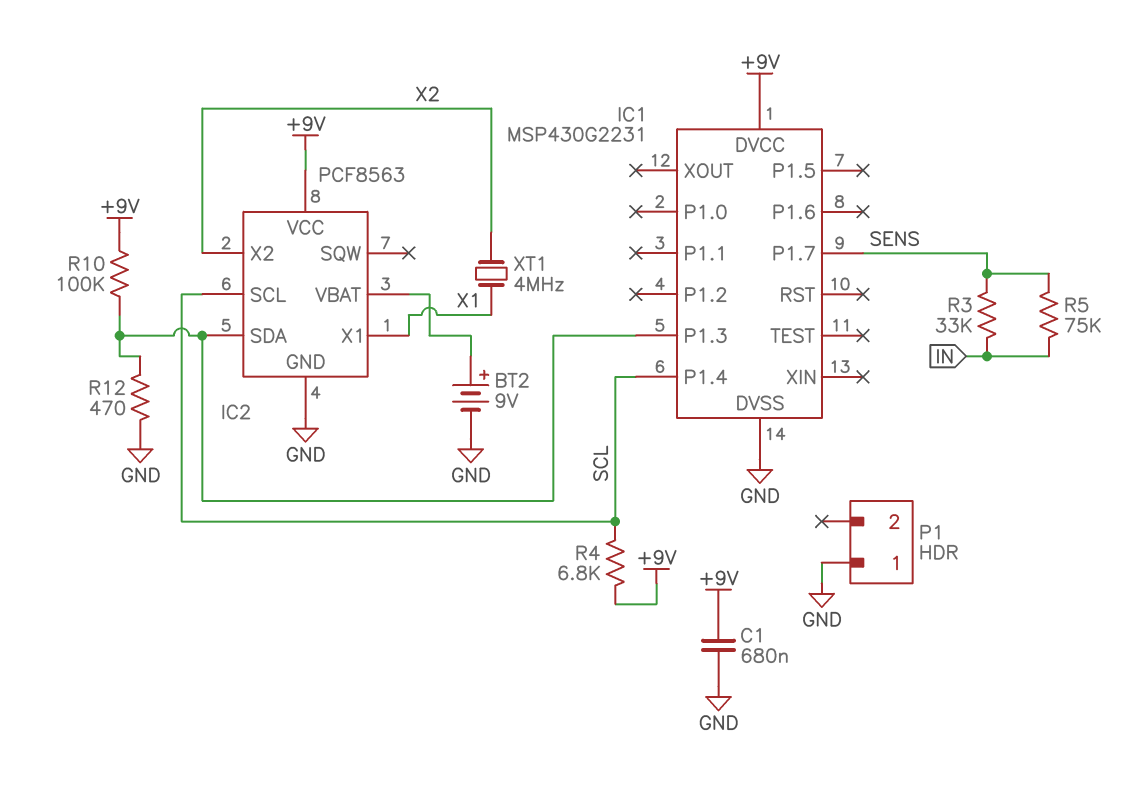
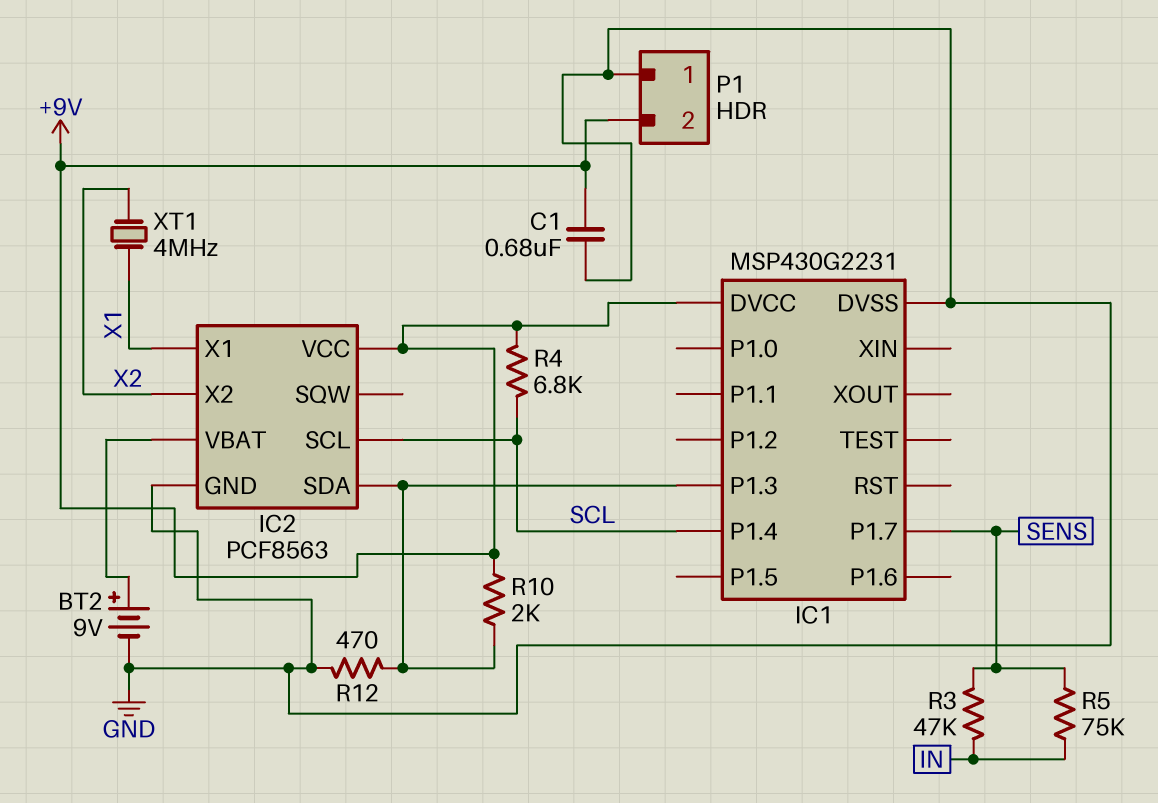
P1 pin 2: none -> +9V
R3: 33k (IN, SENS) -> 47k (IN, SENS)
R10: 100k (+9V, IC1/P1.3) -> 2k (+9V, IC1/P1.3)

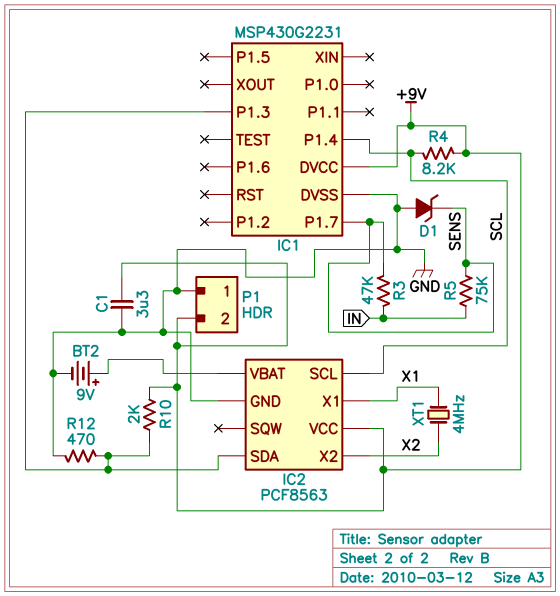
C1: 680nF (+9V, GND) -> 3.3uF (+9V, GND)
D1: none -> zener (A GND, K SENS)
R4: 6.8k (+9V, SCL) -> 8.2k (+9V, SCL)

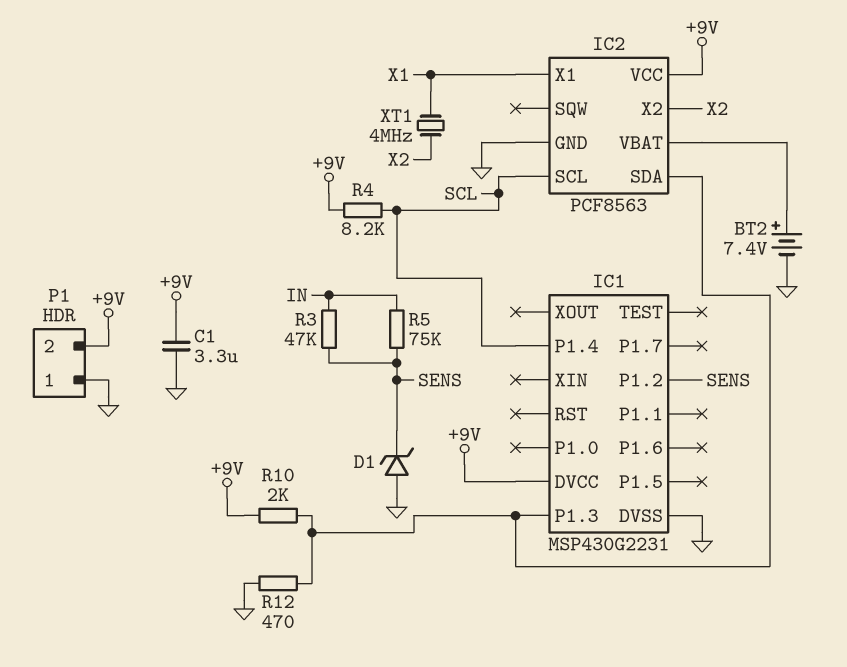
BT2: 9V (plus IC2/VBAT, minus GND) -> 7.4V (plus IC2/VBAT, minus GND)
IC1 pin P1.2: none -> SENS
IC1 pin P1.7: SENS -> none

